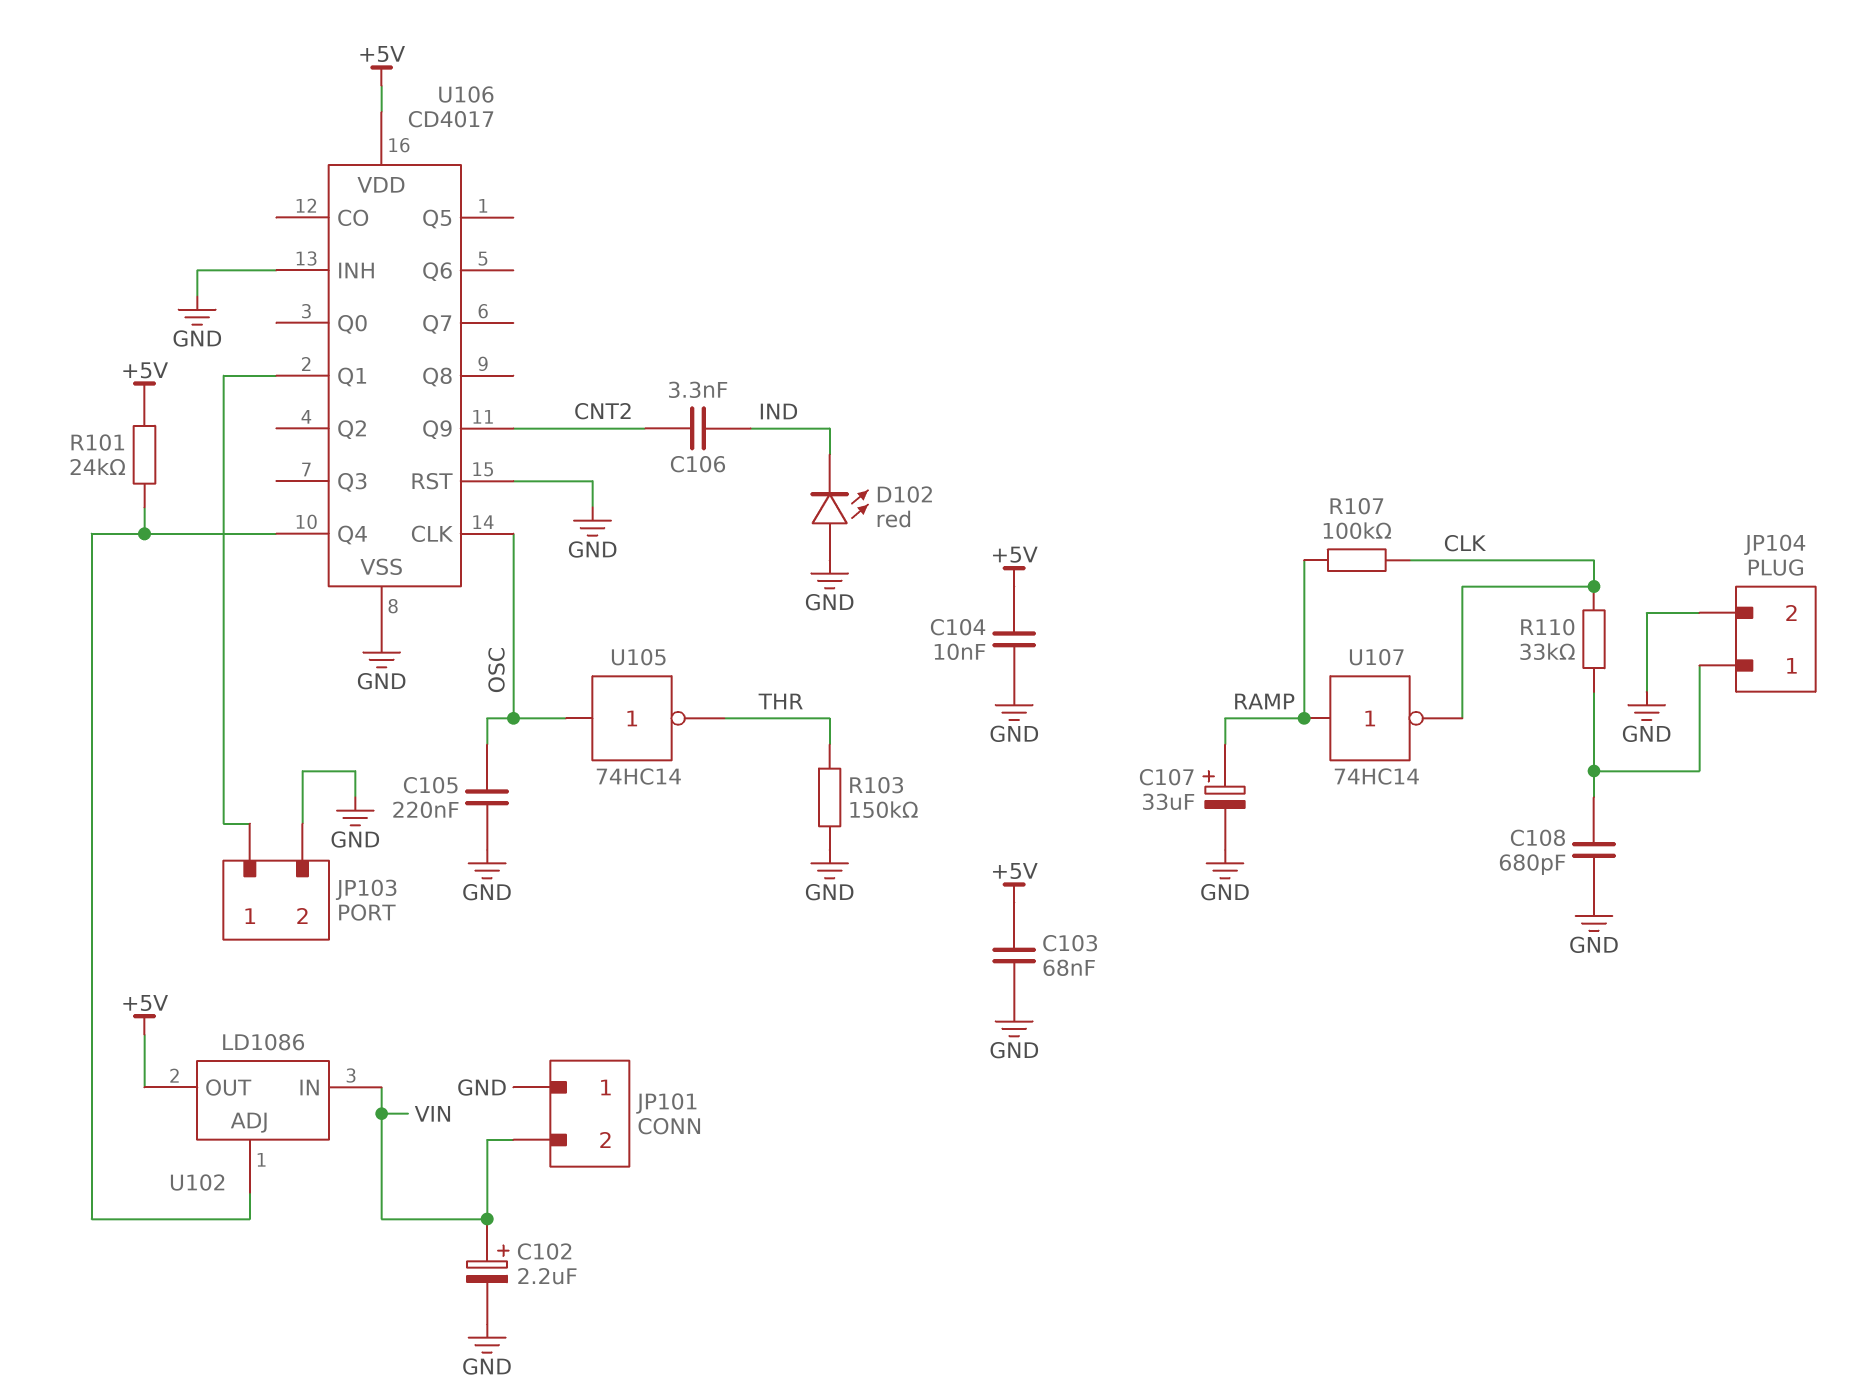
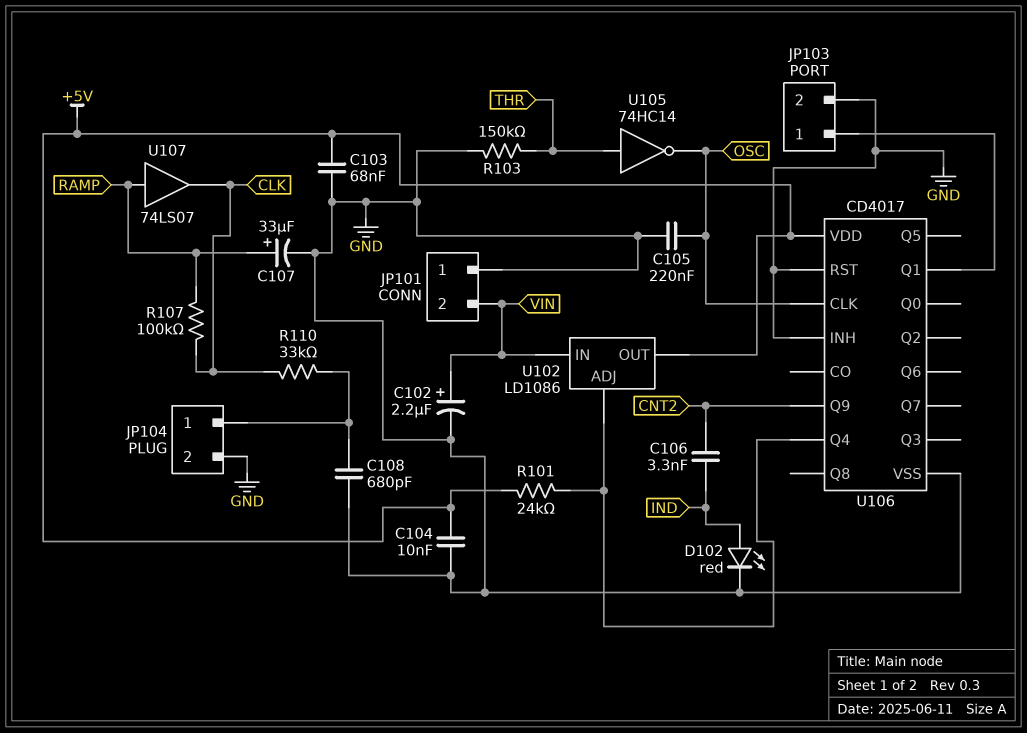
D102: LED red (A GND, K IND) -> LED red (A IND, K GND)
U105: NOT 74HC14 (in OSC, out THR) -> NOT 74HC14 (in THR, out OSC)
U107: NOT 74HC14 (in RAMP, out CLK) -> buffer 74LS07 (in RAMP, out CLK)

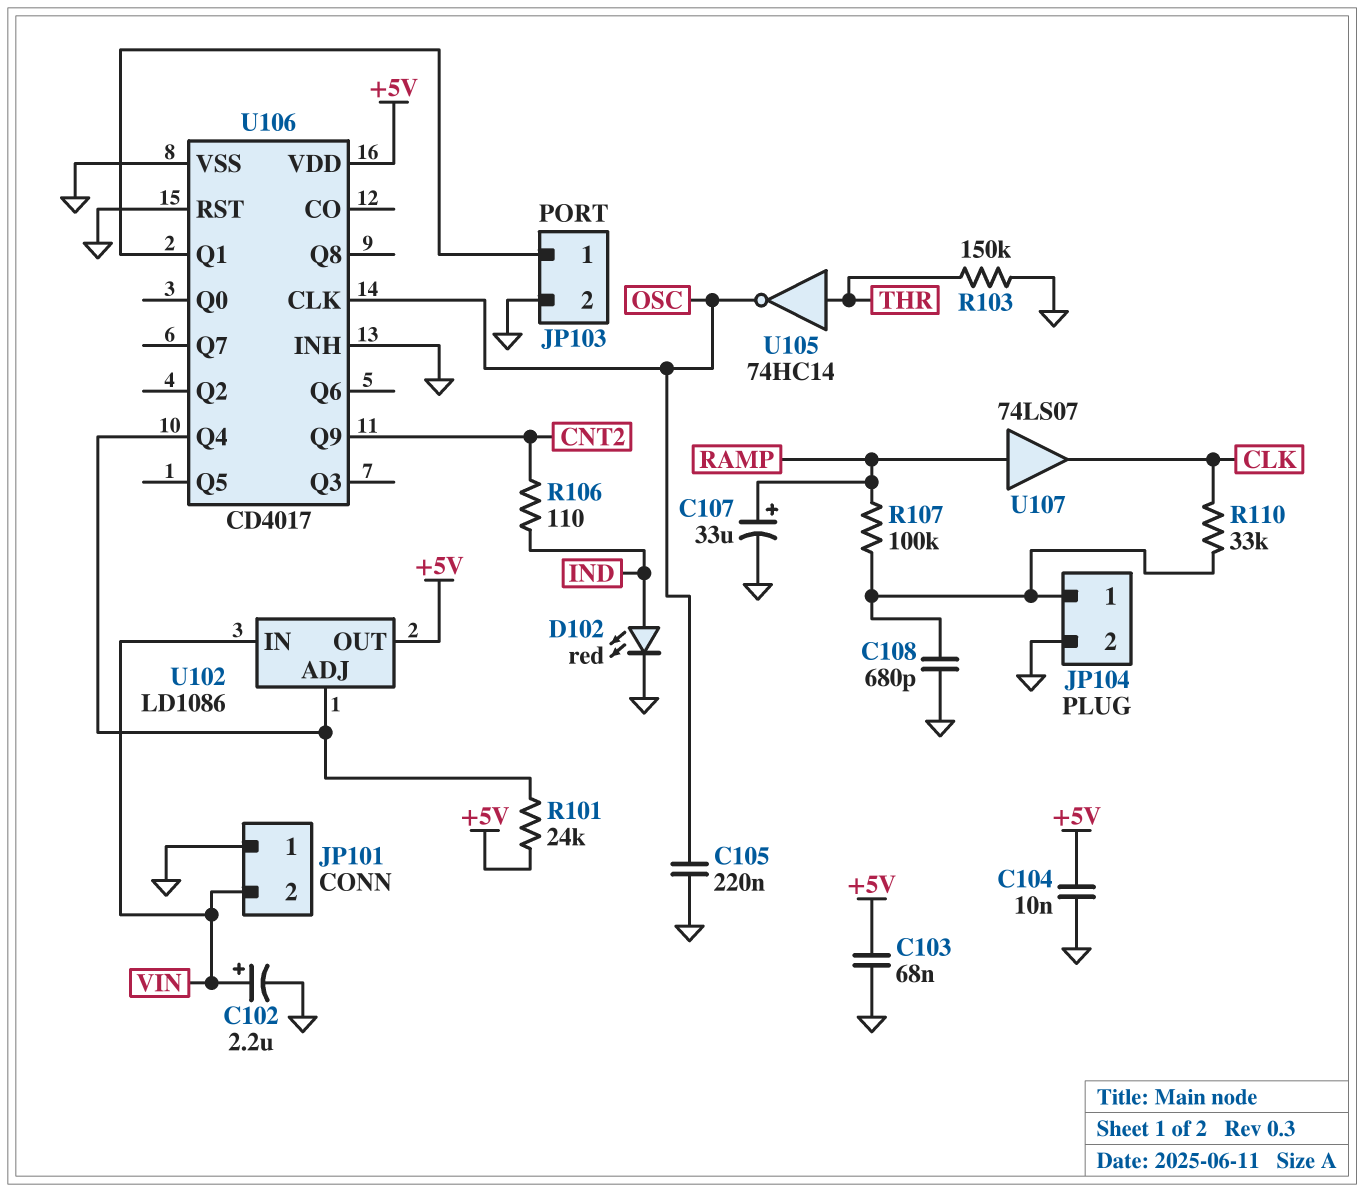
C106: 3.3nF (CNT2, IND) -> none
R106: none -> 110 (CNT2, IND)
R107: 100k (CLK, RAMP) -> 100k (JP104/1, RAMP)

